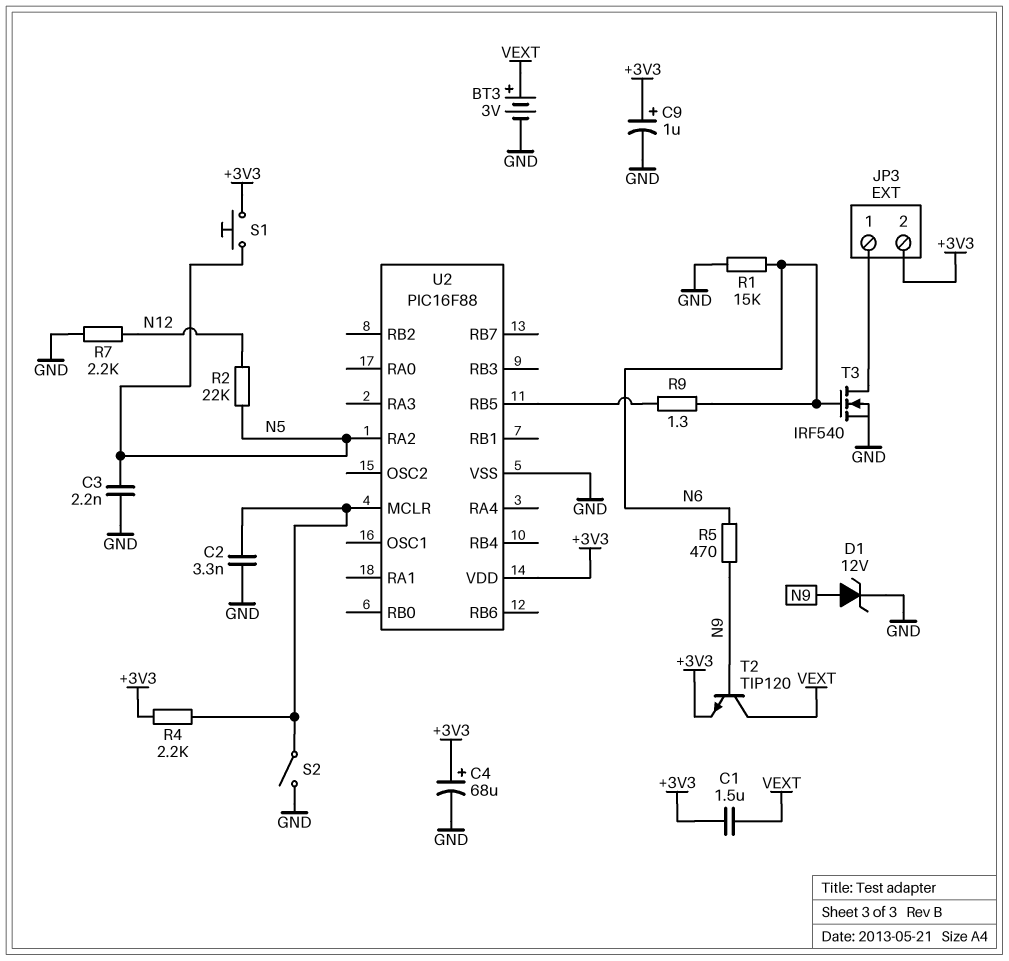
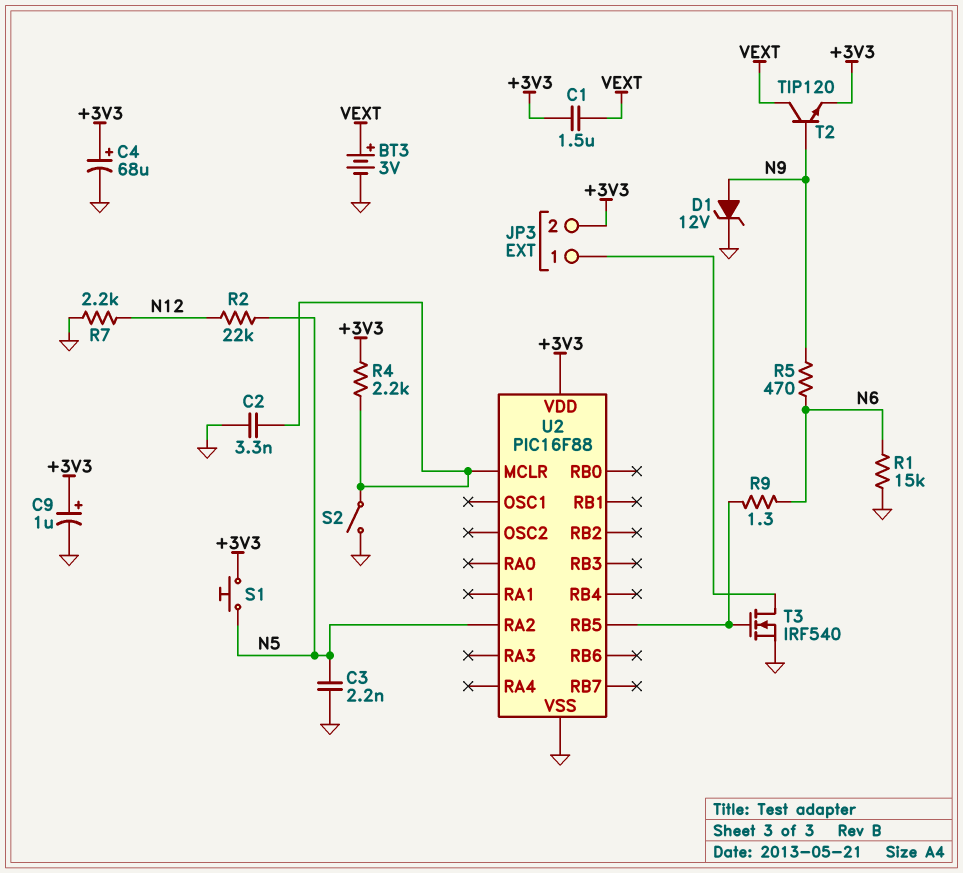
T3: NMOS IRF540 (G N6, D JP3/1, S GND) -> NMOS IRF540 (G U2/RB5, D JP3/1, S GND)

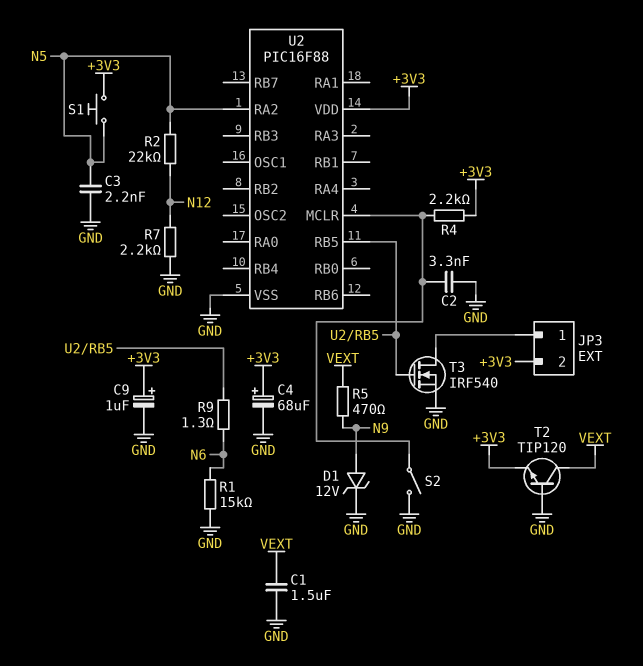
BT3: 3V (plus VEXT, minus GND) -> none
C1: 1.5uF (+3V3, VEXT) -> 1.5uF (GND, VEXT)
R5: 470 (N6, N9) -> 470 (N9, VEXT)
T2: NPN TIP120 (B N9, C VEXT, E +3V3) -> NPN TIP120 (B GND, C VEXT, E +3V3)

